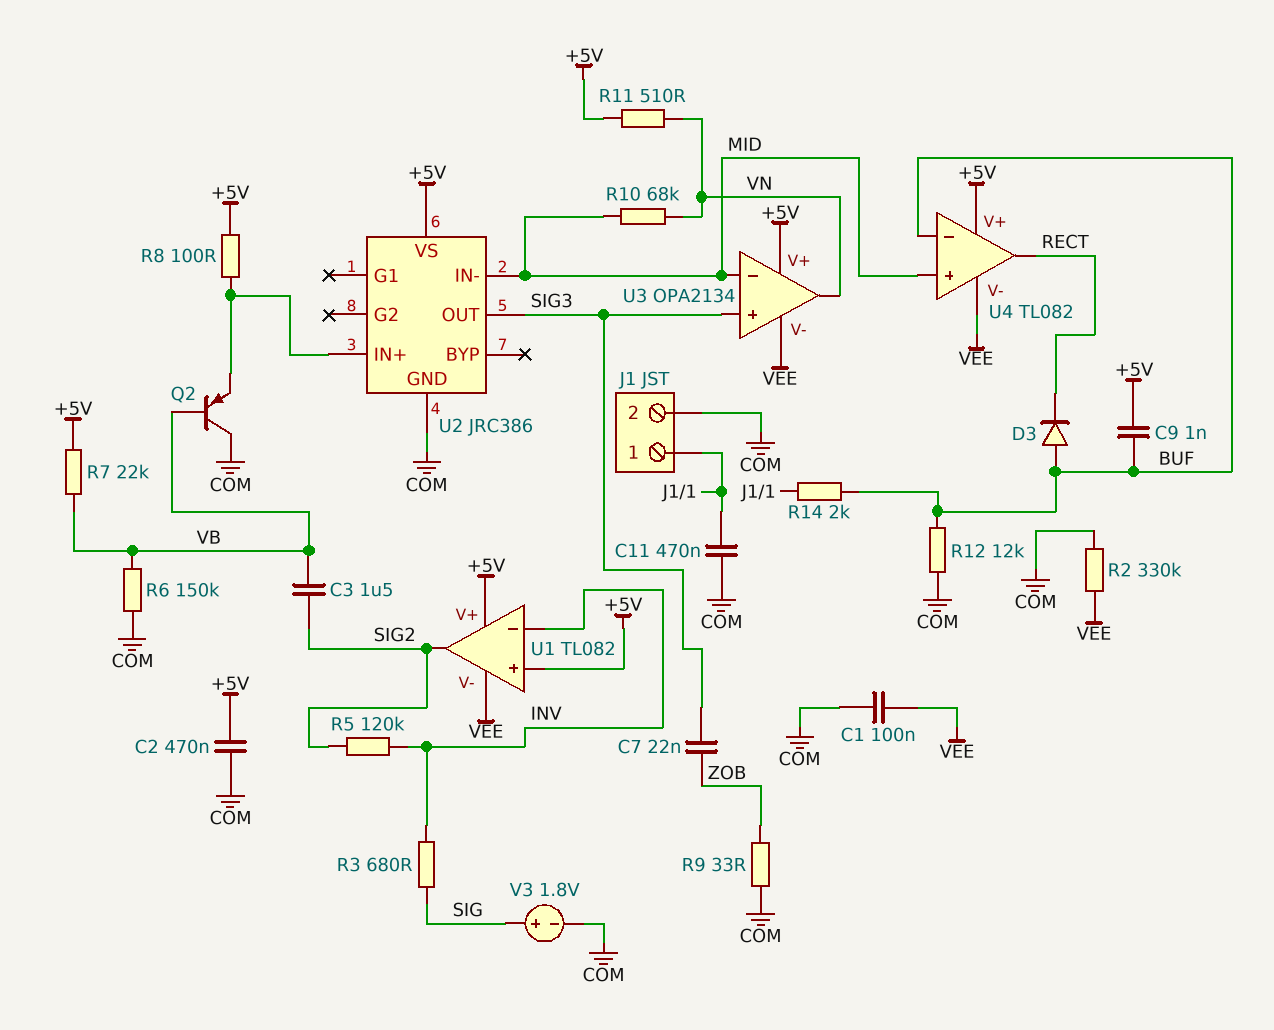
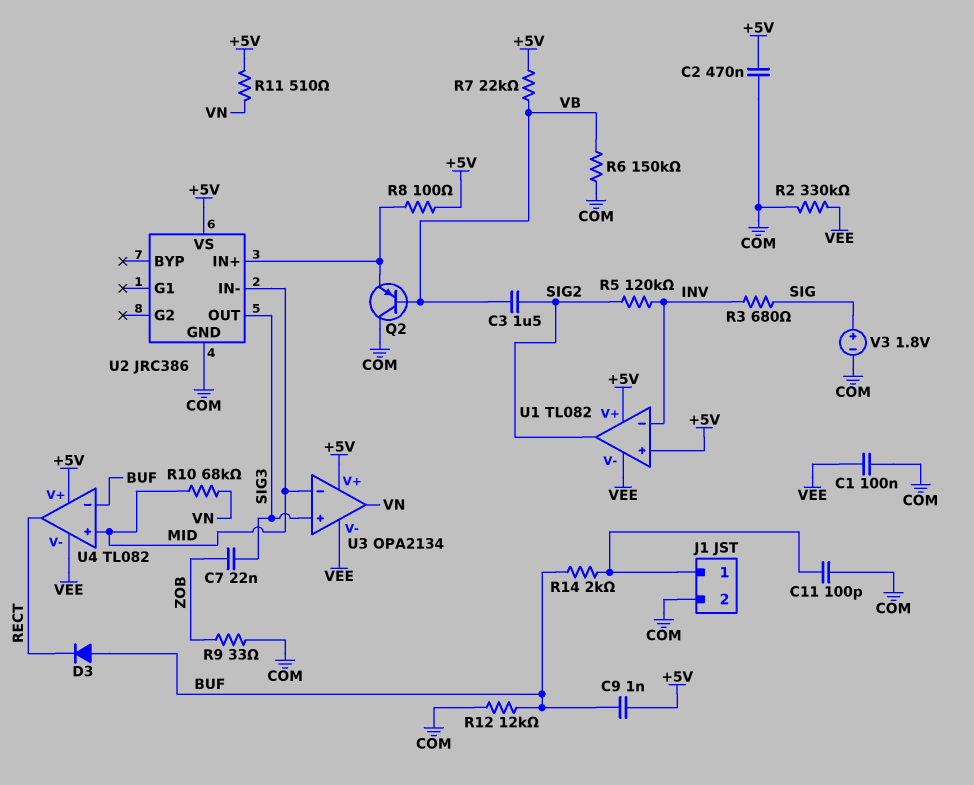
C11: 470nF (COM, J1/1) -> 100pF (COM, J1/1)

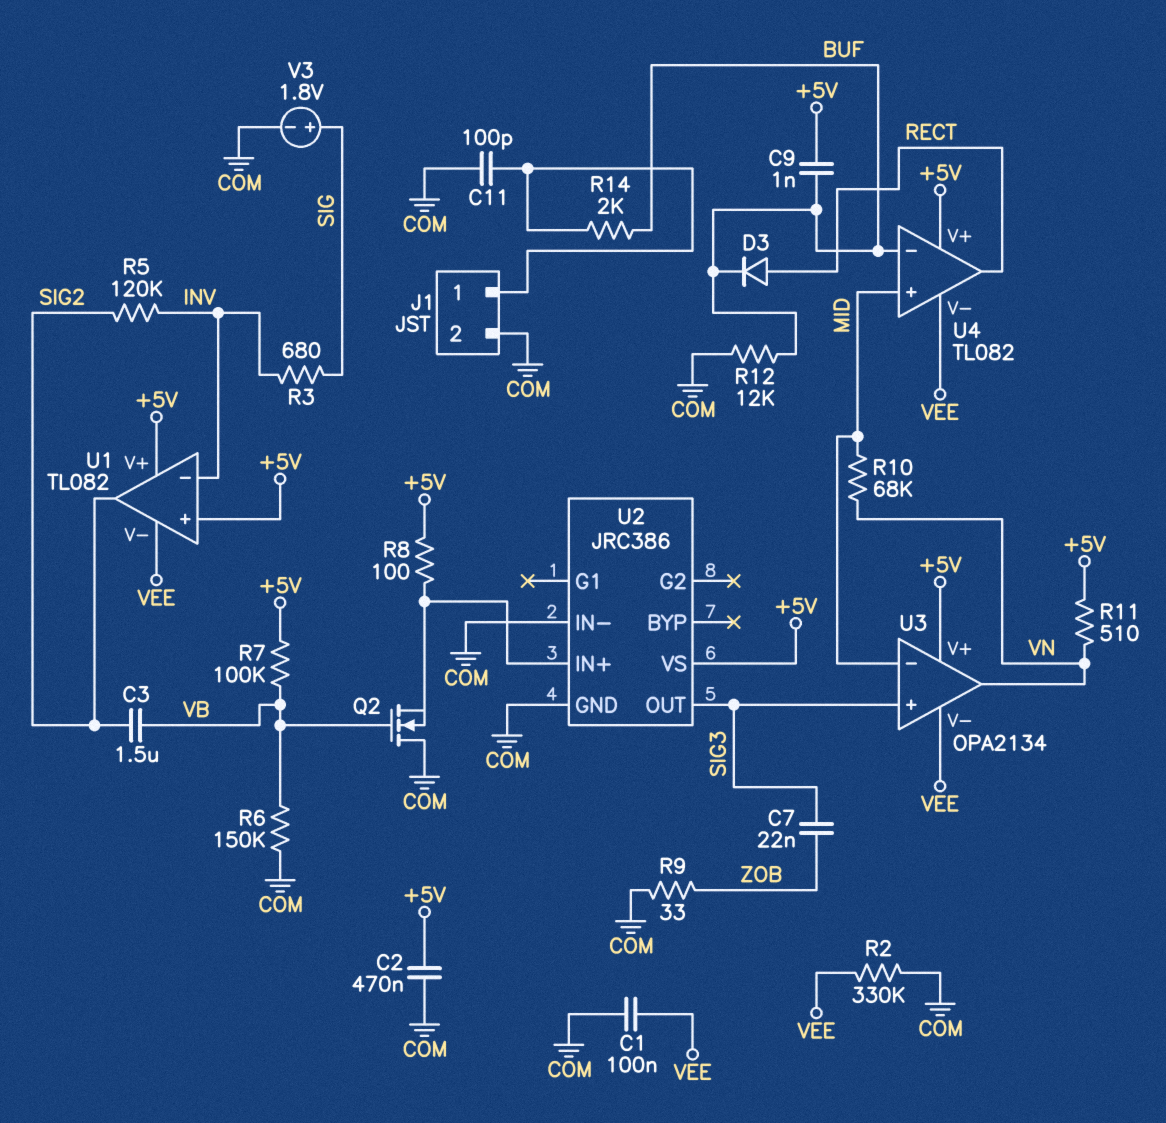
D3: diode (A BUF, K RECT) -> diode (A RECT, K BUF)
Q2: PNP (B VB, C COM, E U2/IN+) -> NMOS (G VB, D COM, S U2/IN+)
R7: 22k (+5V, VB) -> 100k (+5V, VB)
U2 pin IN-: MID -> COM

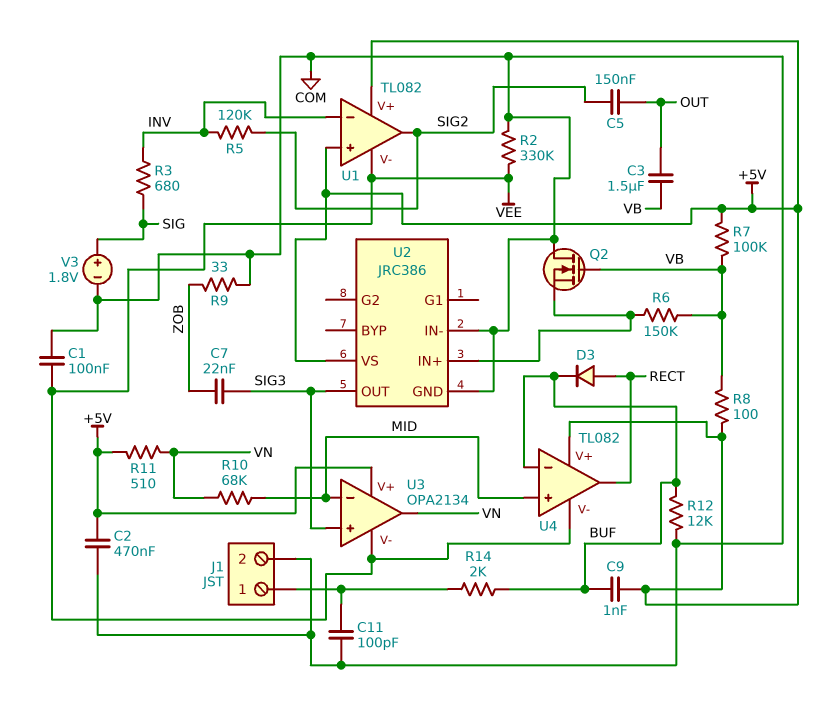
C3: 1.5uF (SIG2, VB) -> 1.5uF (OUT, VB)
C5: none -> 150nF (OUT, SIG2)
R6: 150k (COM, VB) -> 150k (U2/IN+, VB)
R8: 100 (+5V, U2/IN+) -> 100 (+5V, VB)

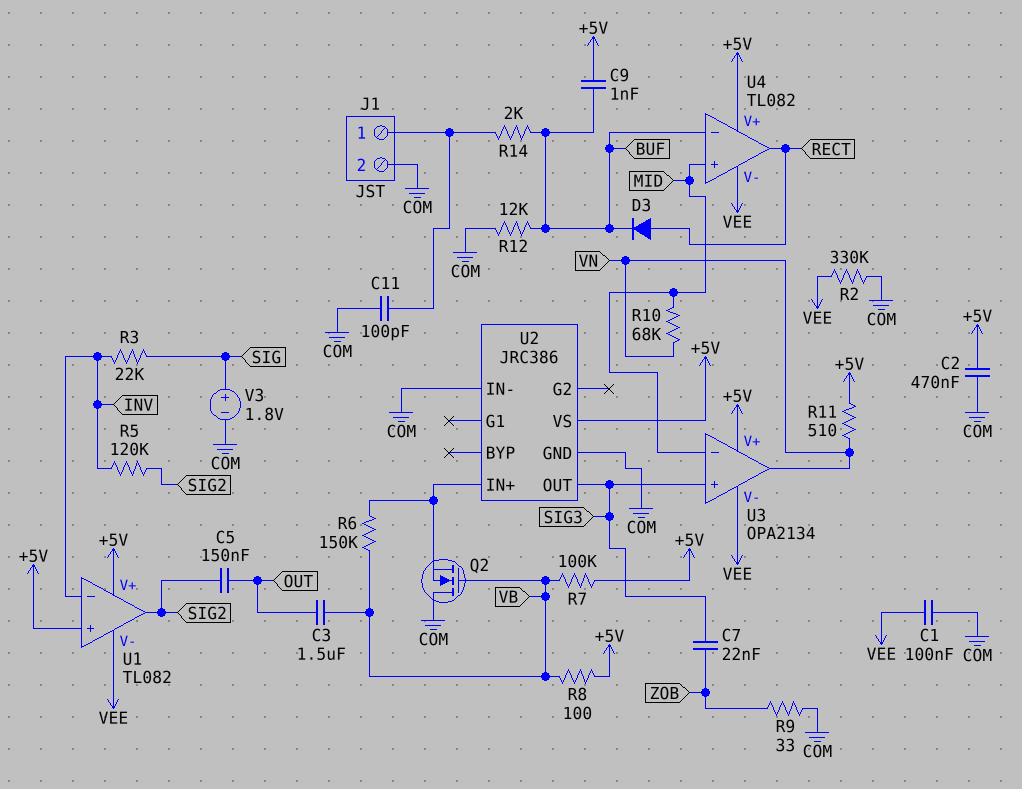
R3: 680 (INV, SIG) -> 22k (INV, SIG)

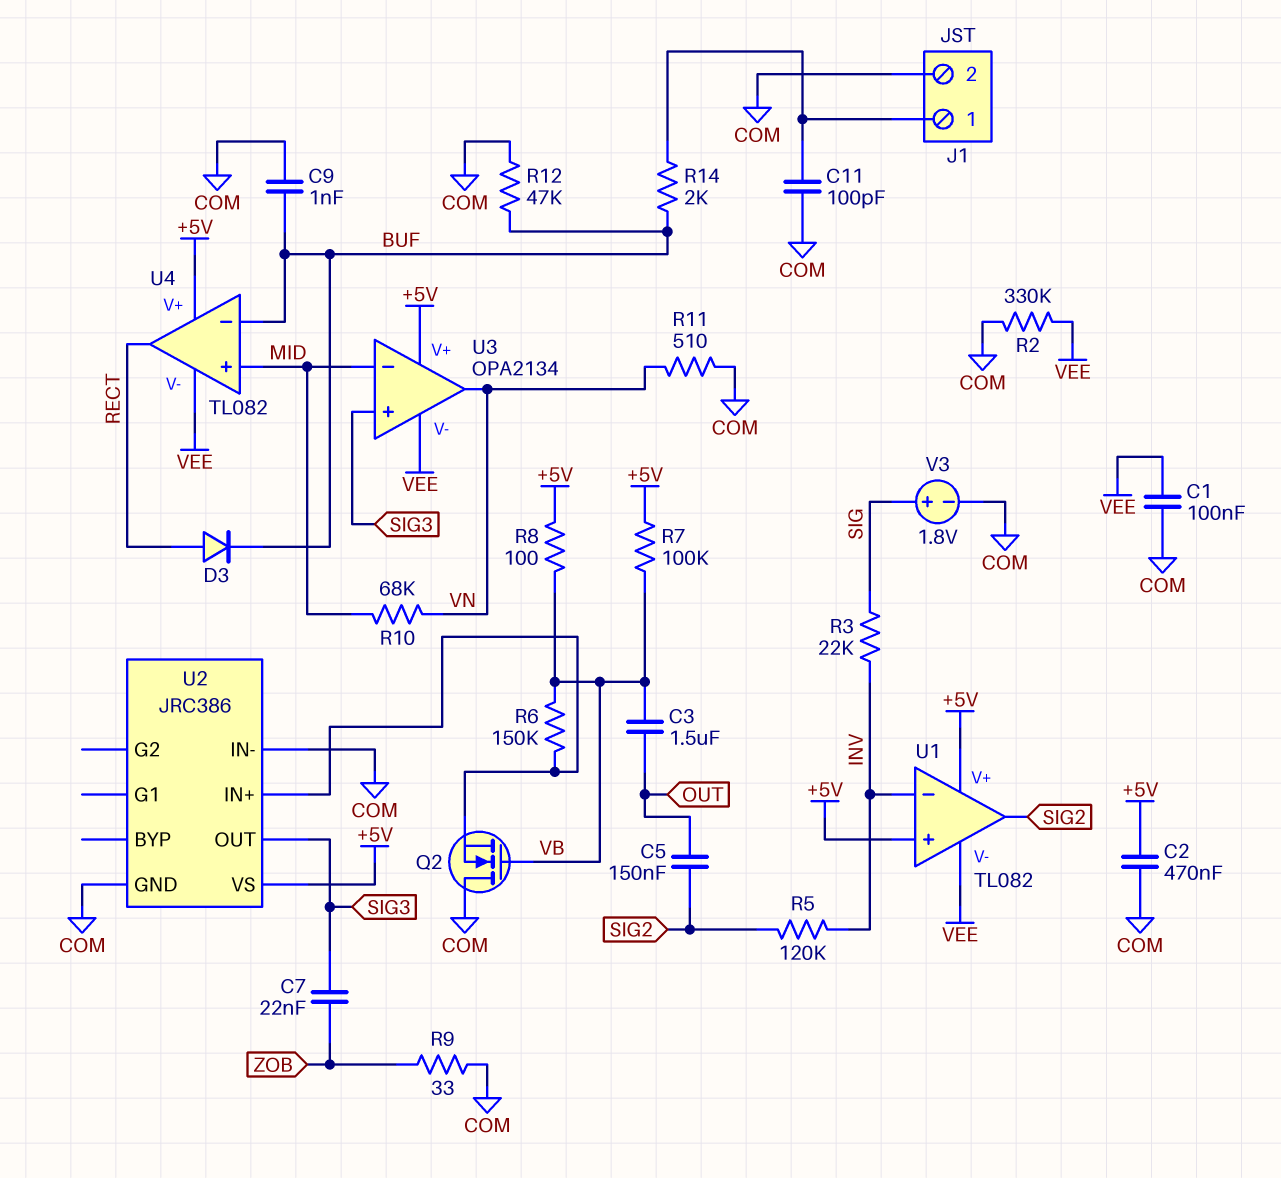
C9: 1nF (+5V, BUF) -> 1nF (BUF, COM)
R11: 510 (+5V, VN) -> 510 (COM, VN)
R12: 12k (BUF, COM) -> 47k (BUF, COM)

